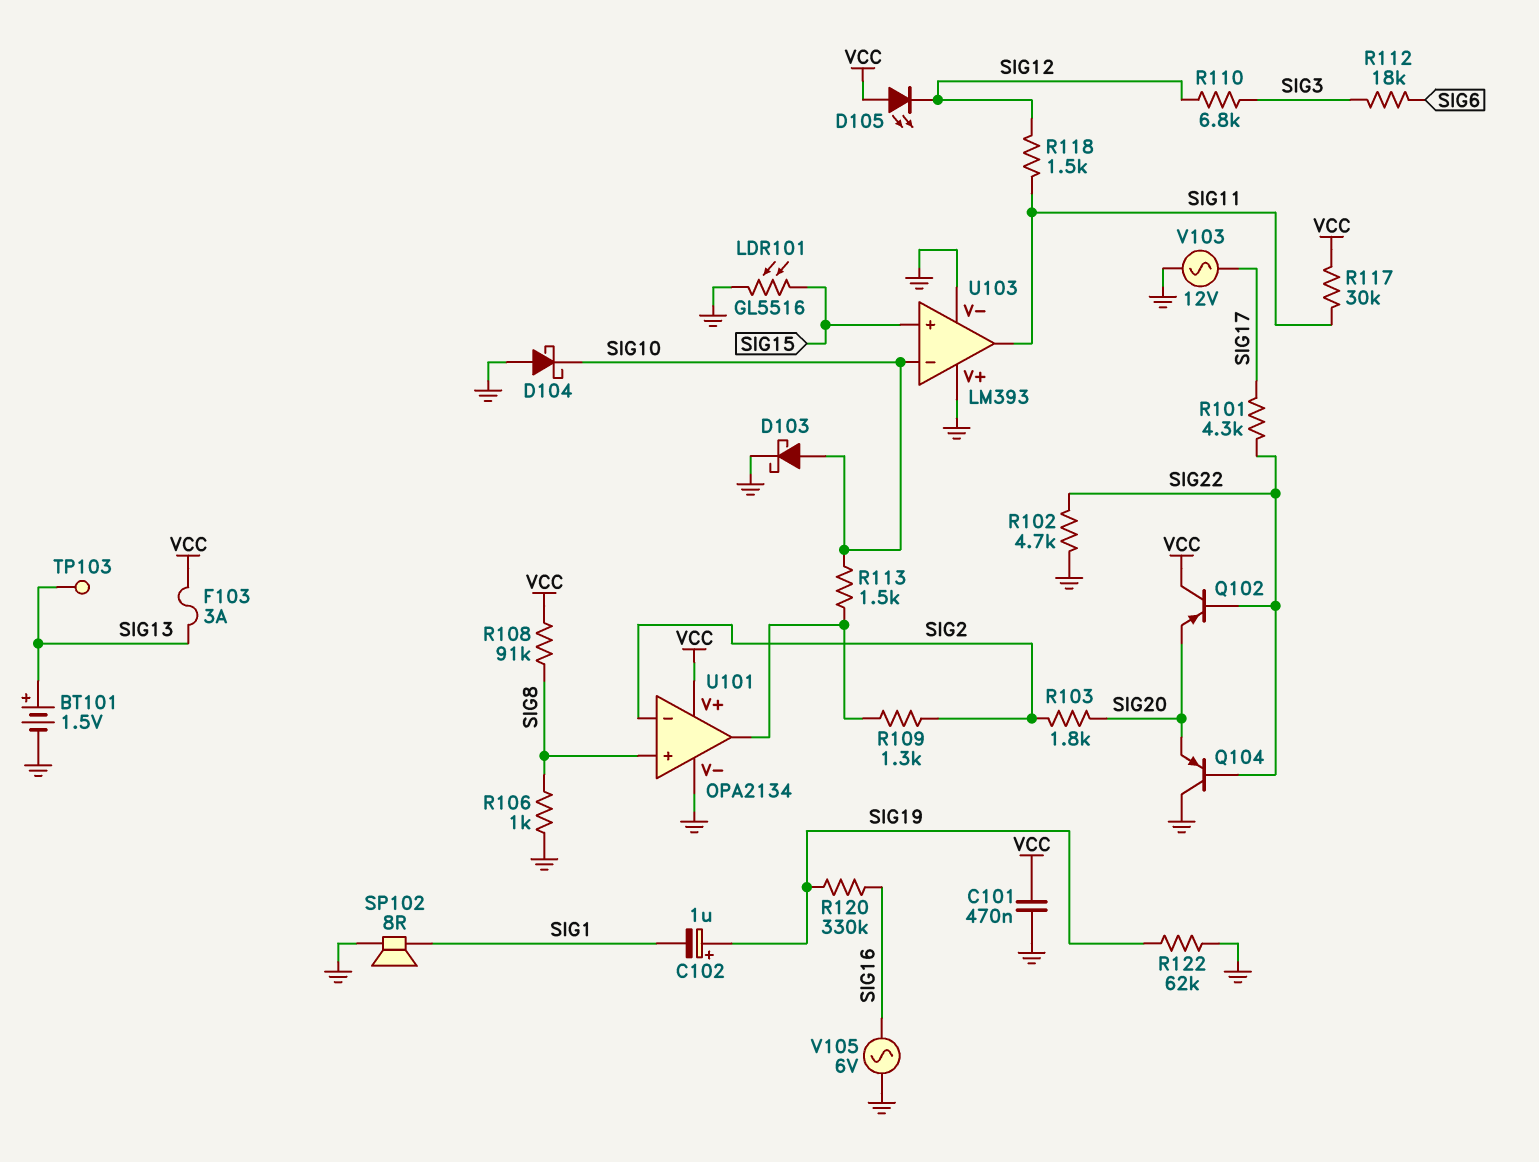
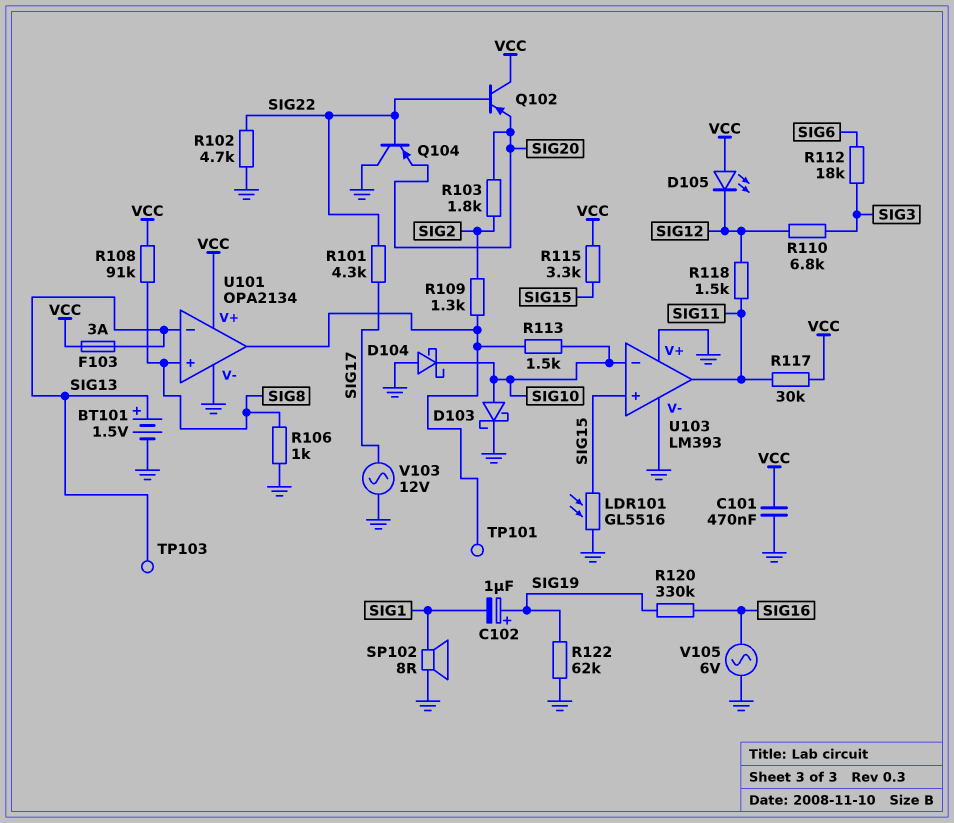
R115: none -> 3.3k (SIG15, VCC)
TP101: none -> test point (U101/out)
U101 pin in-: SIG2 -> SIG13

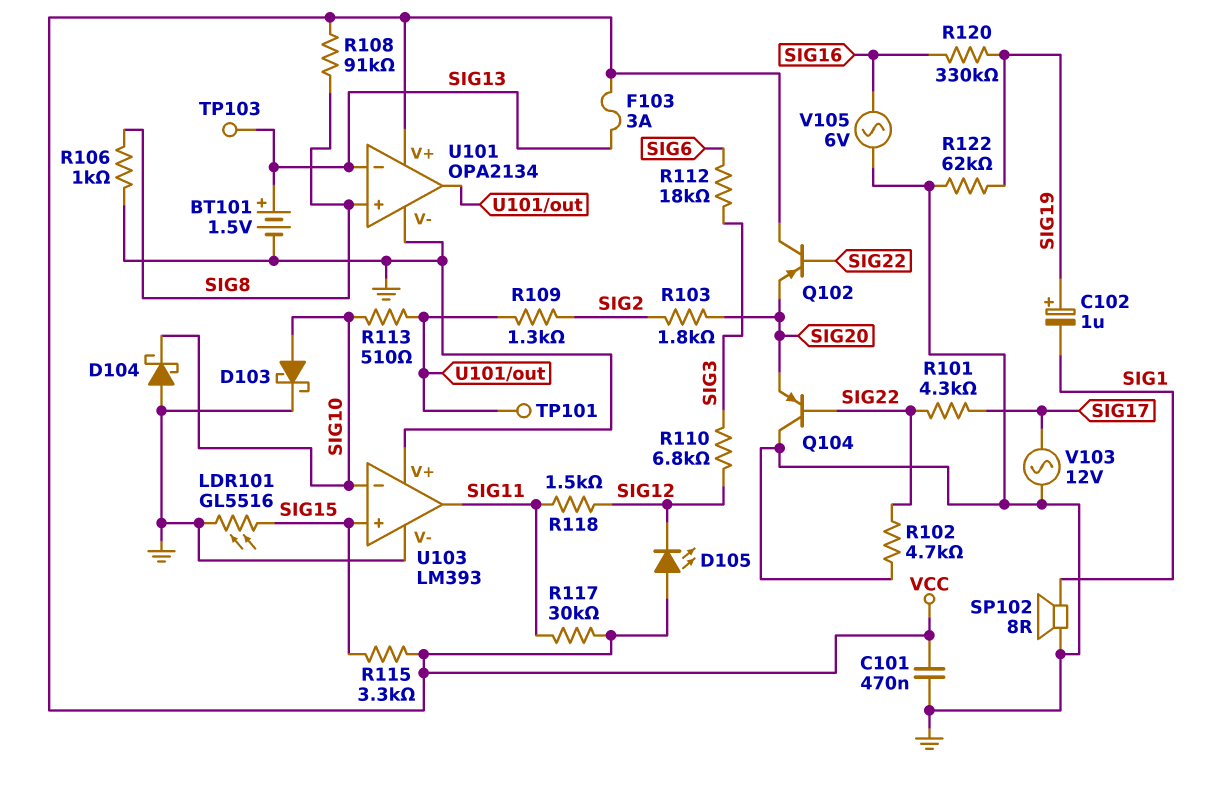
R113: 1.5k (SIG10, U101/out) -> 510 (SIG10, U101/out)

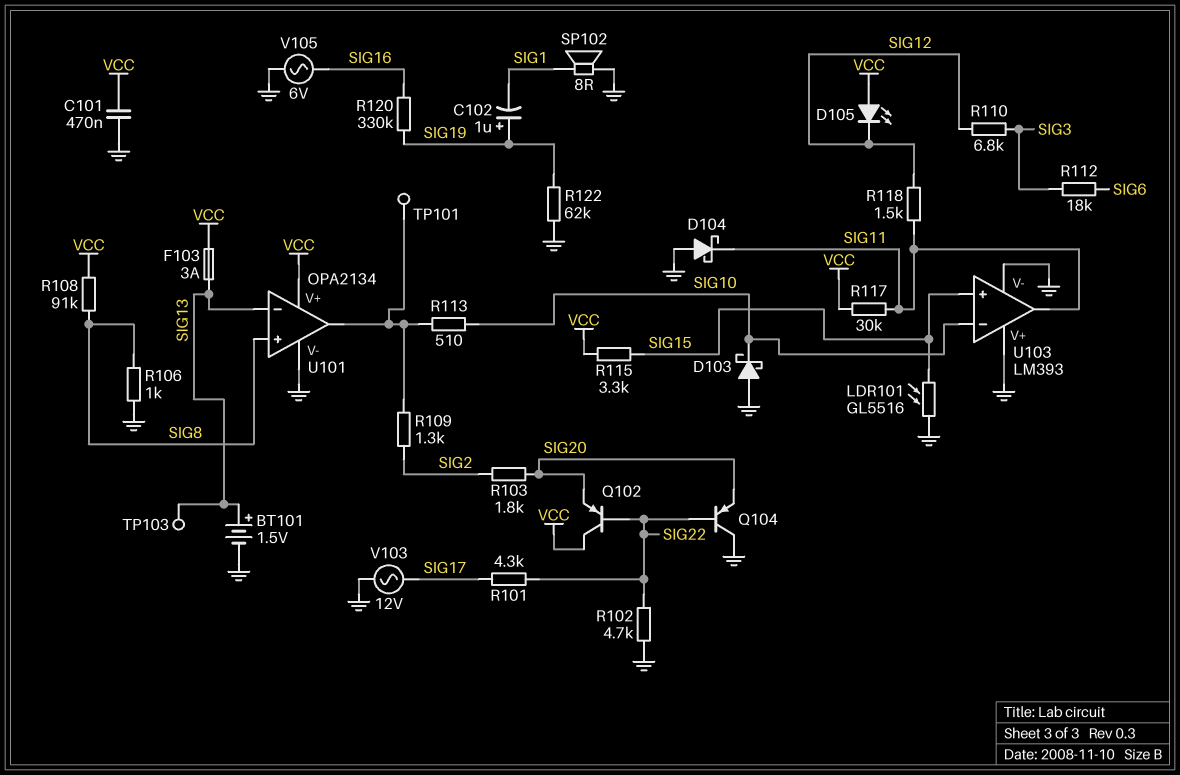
D103: schottky (A SIG10, K GND) -> schottky (A GND, K SIG10)
D104: schottky (A GND, K SIG10) -> schottky (A GND, K SIG11)

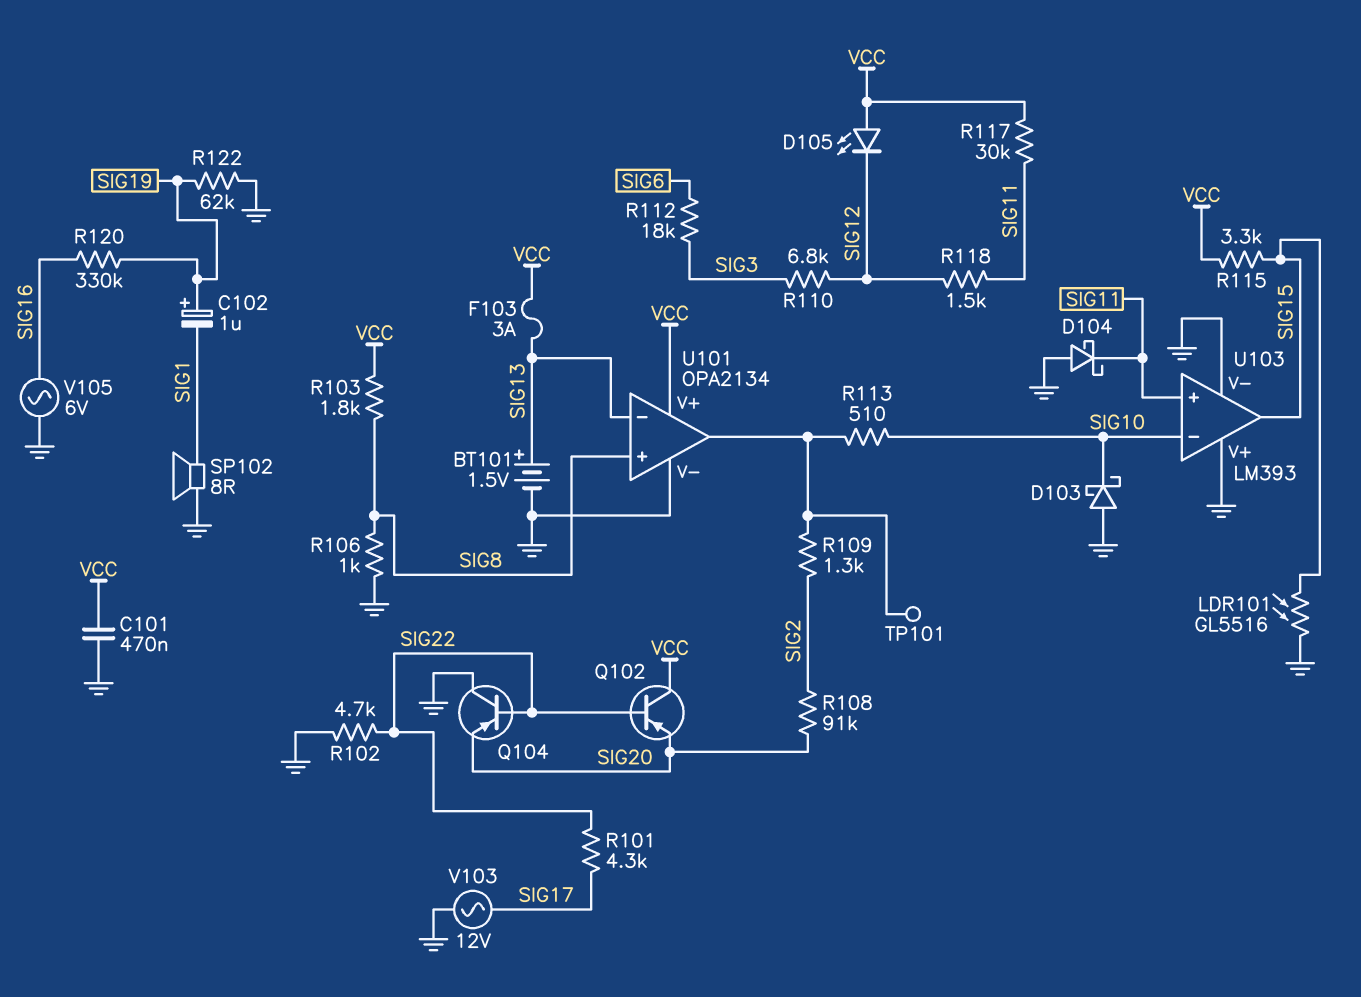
R103: 1.8k (SIG2, SIG20) -> 1.8k (SIG8, VCC)
R108: 91k (SIG8, VCC) -> 91k (SIG2, SIG20)
TP103: test point (SIG13) -> none
U103 pin in+: SIG15 -> SIG11
U103 pin out: SIG11 -> SIG15

